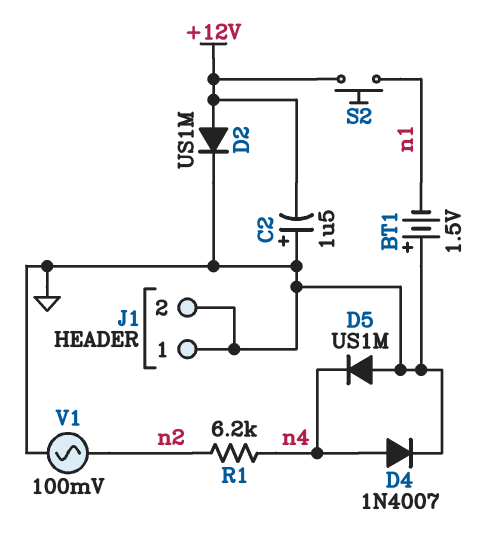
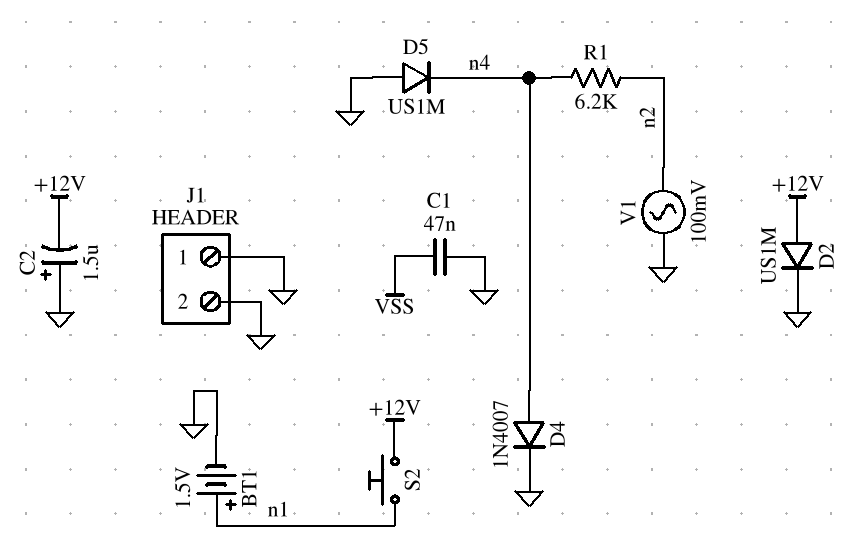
BT1: 1.5V (plus GND, minus n1) -> 1.5V (plus n1, minus GND)
C1: none -> 47nF (GND, VSS)

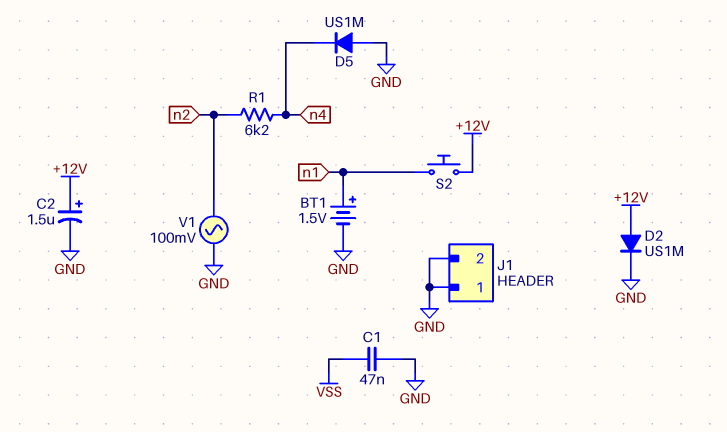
C2: 1.5uF (plus GND, minus +12V) -> 1.5uF (plus +12V, minus GND)
D4: diode 1N4007 (A n4, K GND) -> none

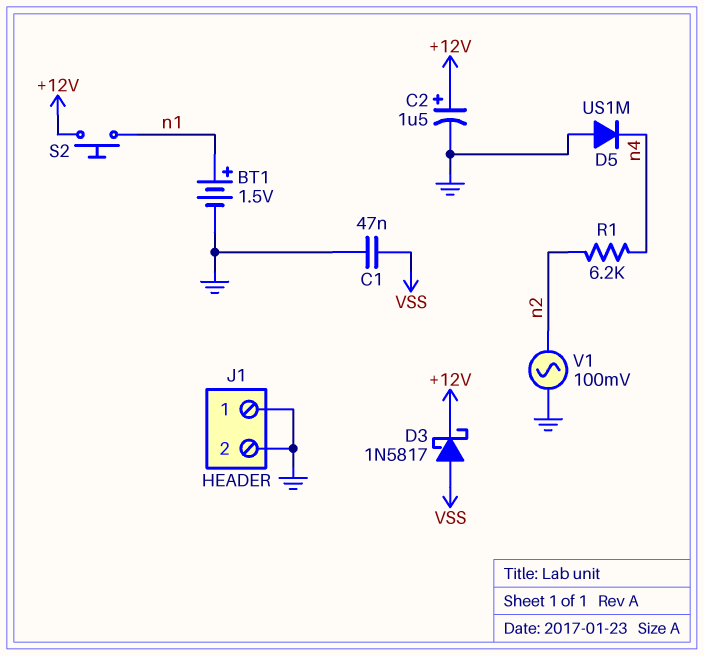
D2: diode US1M (A +12V, K GND) -> none
D3: none -> schottky 1N5817 (A VSS, K +12V)

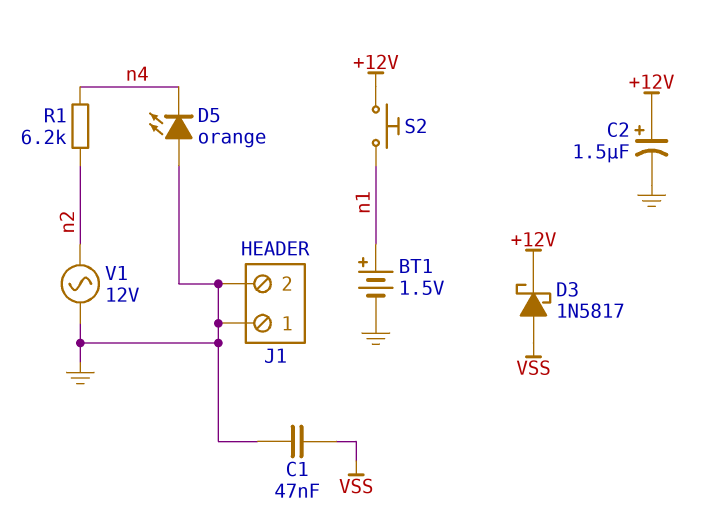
D5: diode US1M (A GND, K n4) -> LED orange (A GND, K n4)
V1: AC 100mV (GND, n2) -> AC 12V (GND, n2)

